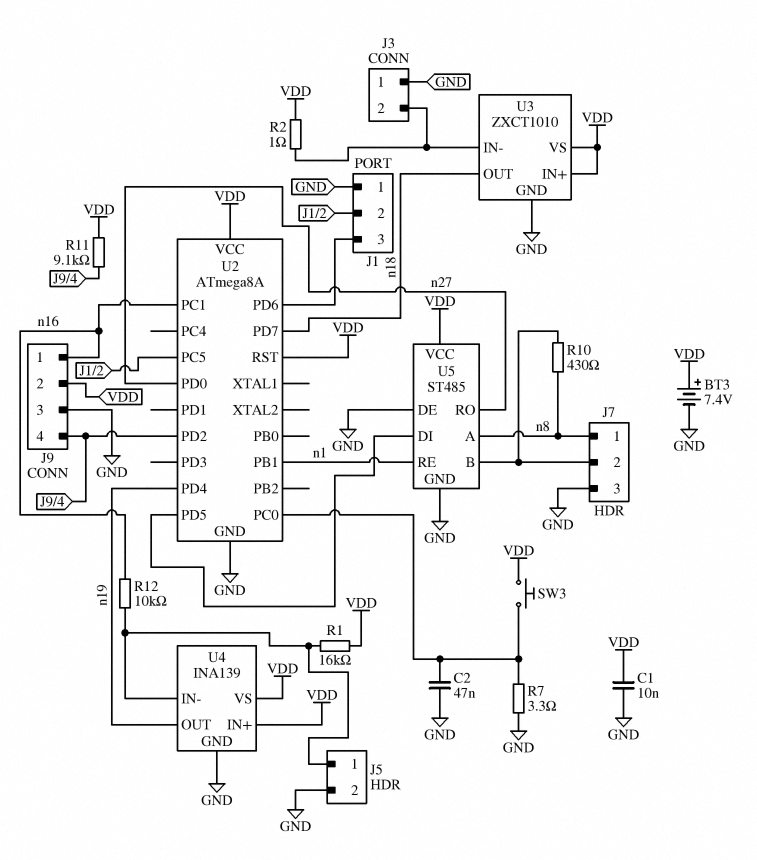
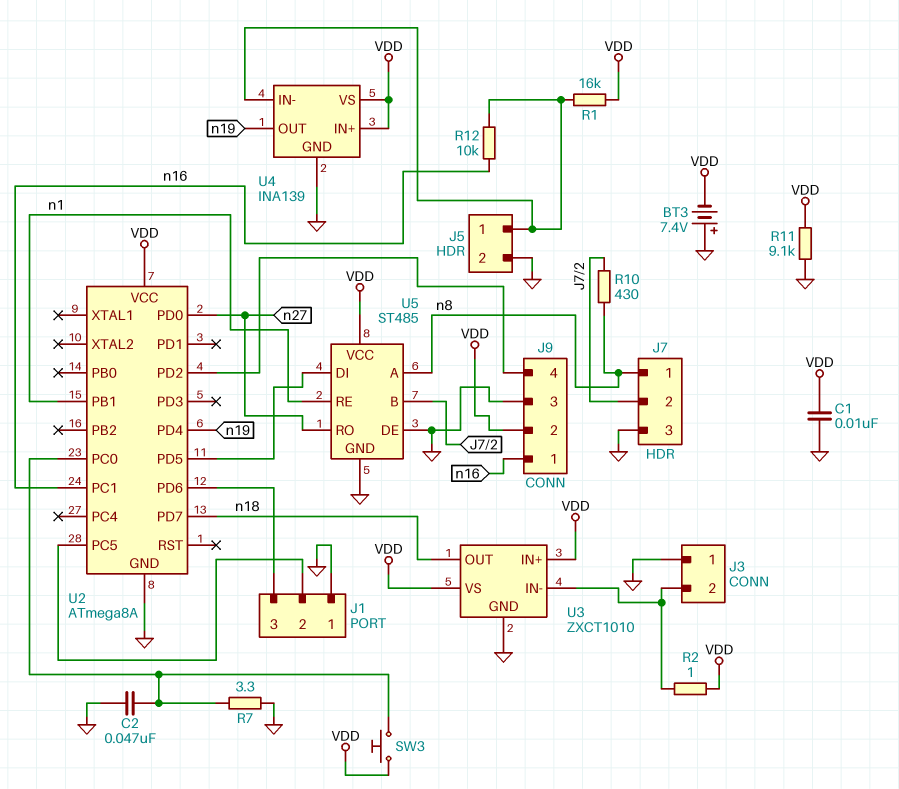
BT3: 7.4V (plus VDD, minus GND) -> 7.4V (plus GND, minus VDD)
R11: 9.1k (J9/4, VDD) -> 9.1k (GND, VDD)
U2 pin RST: VDD -> none

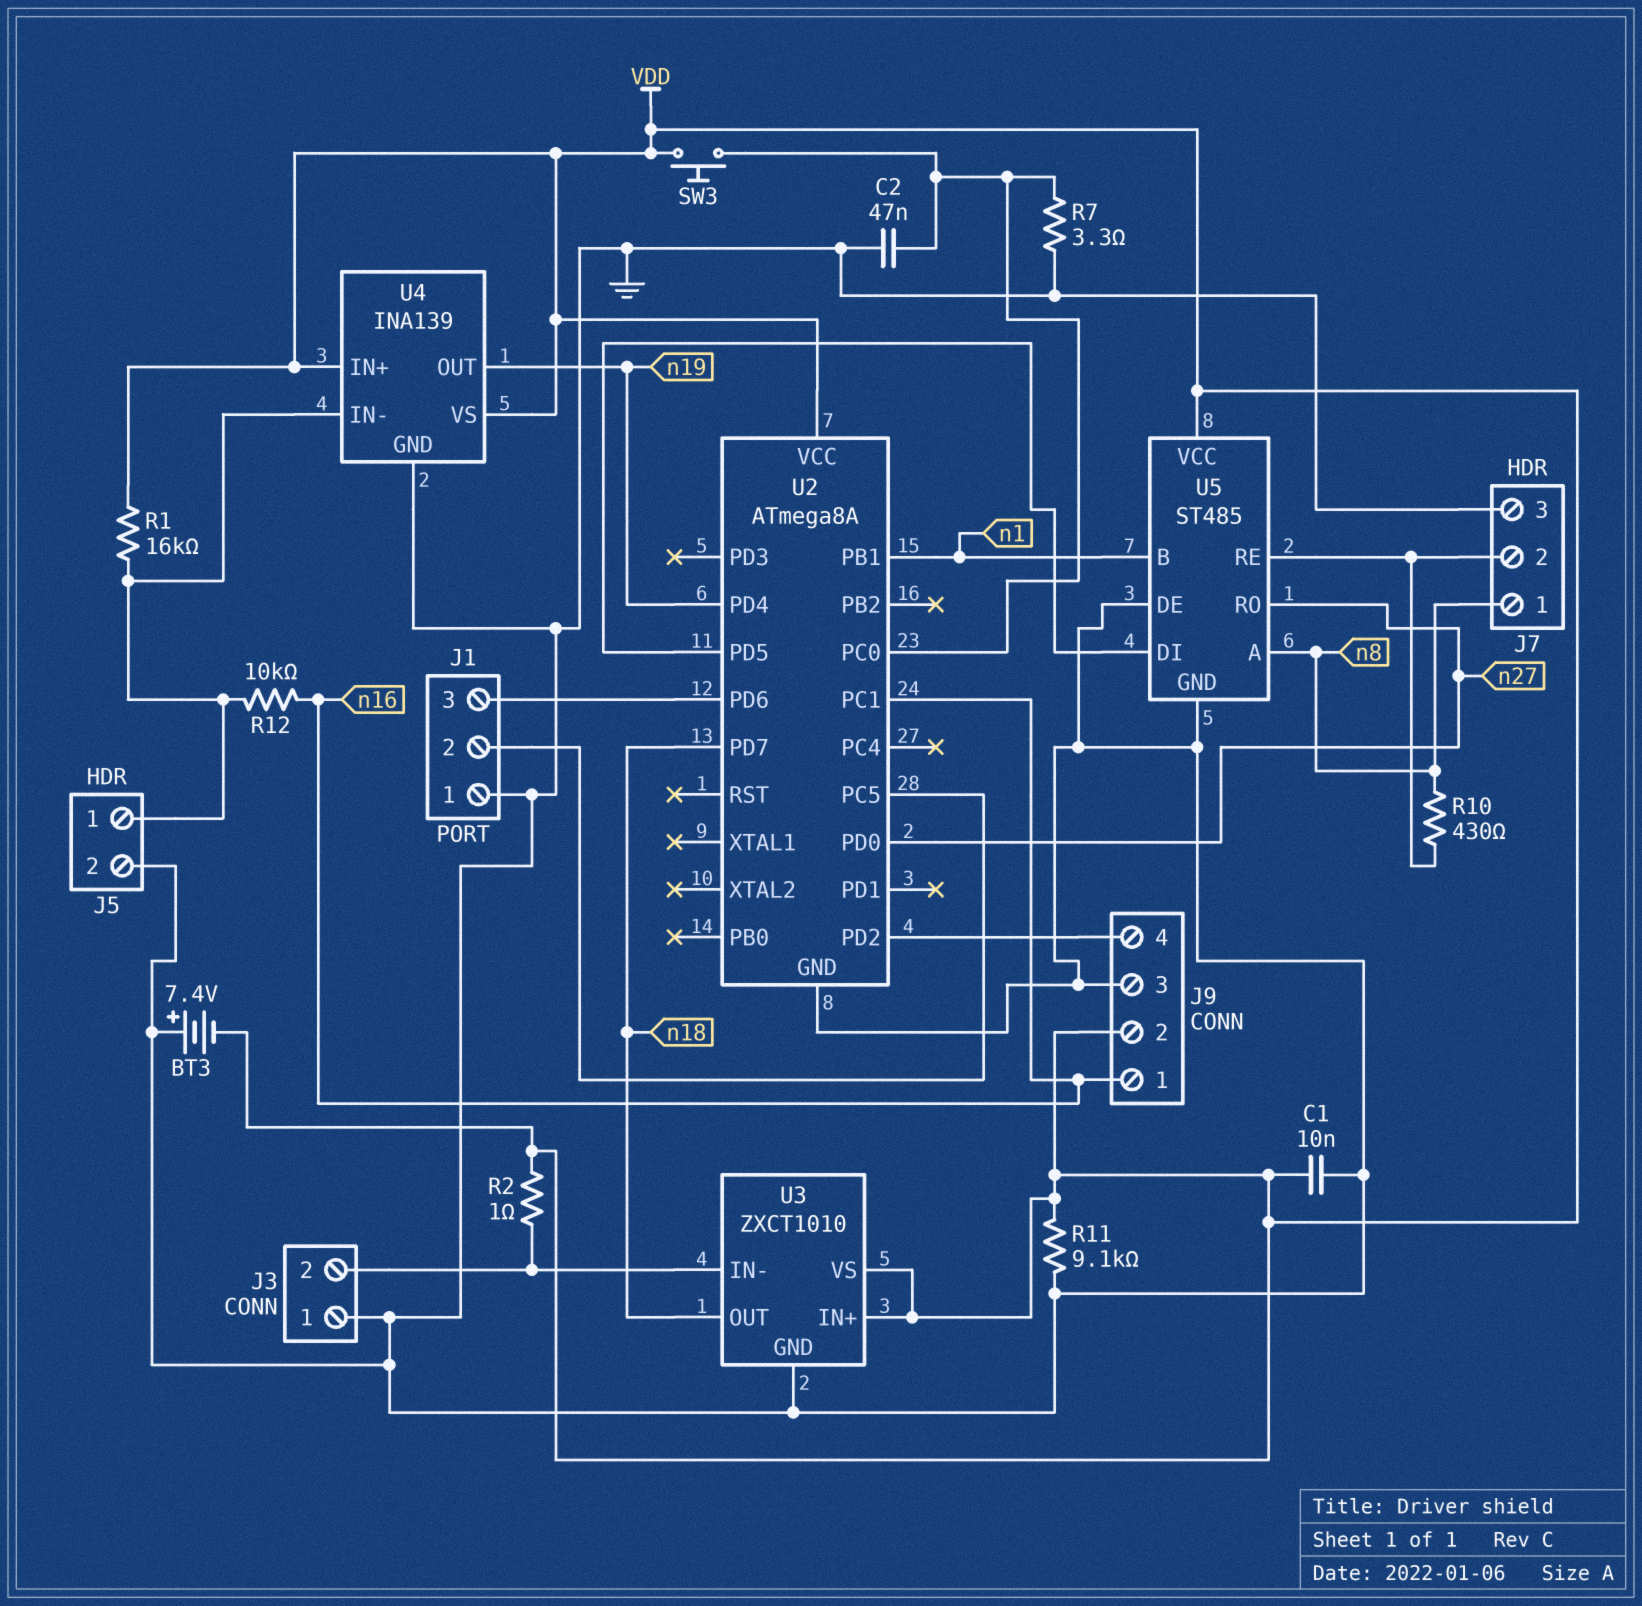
U5 pin B: J7/2 -> n1
U5 pin RE: n1 -> J7/2

